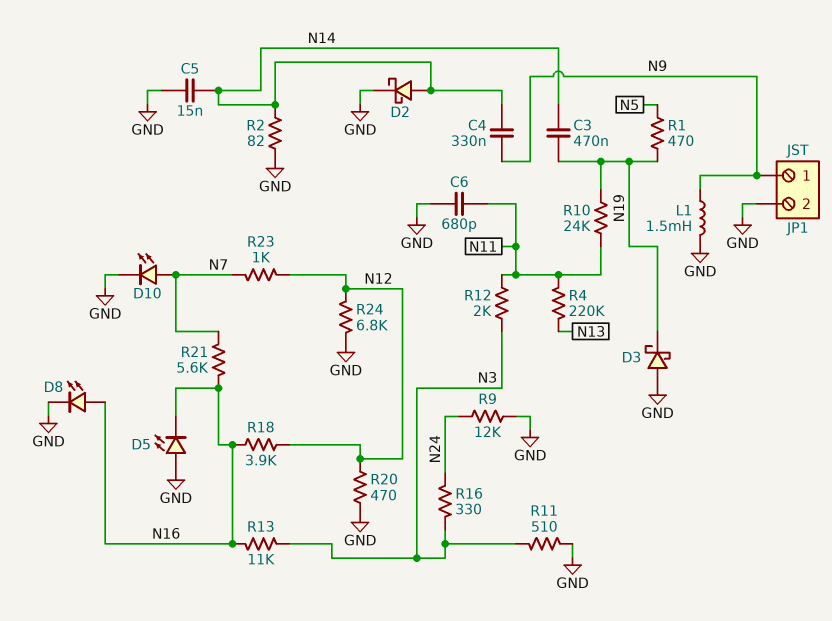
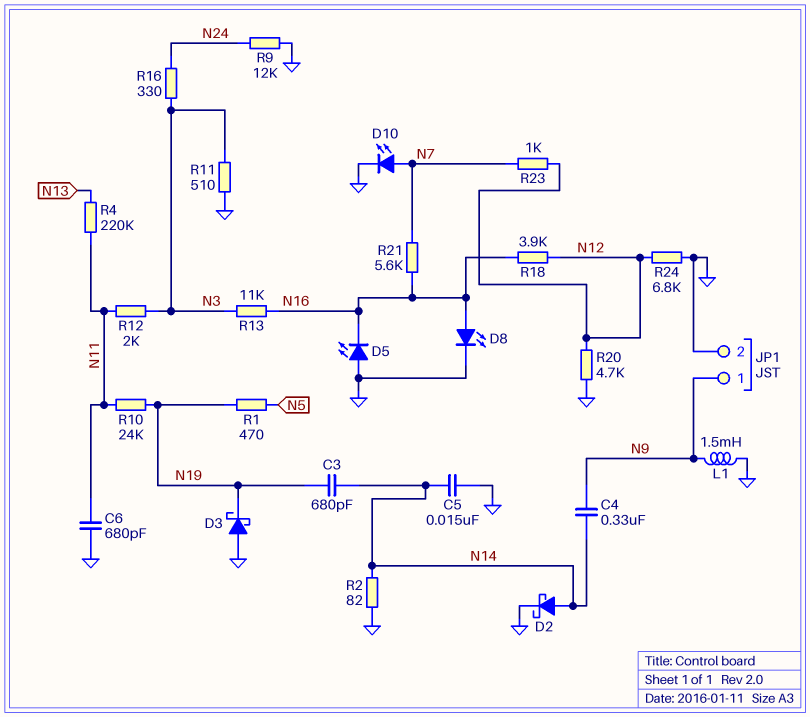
C3: 470nF (N14, N19) -> 680pF (N14, N19)
R20: 470 (GND, N12) -> 4.7k (GND, N12)

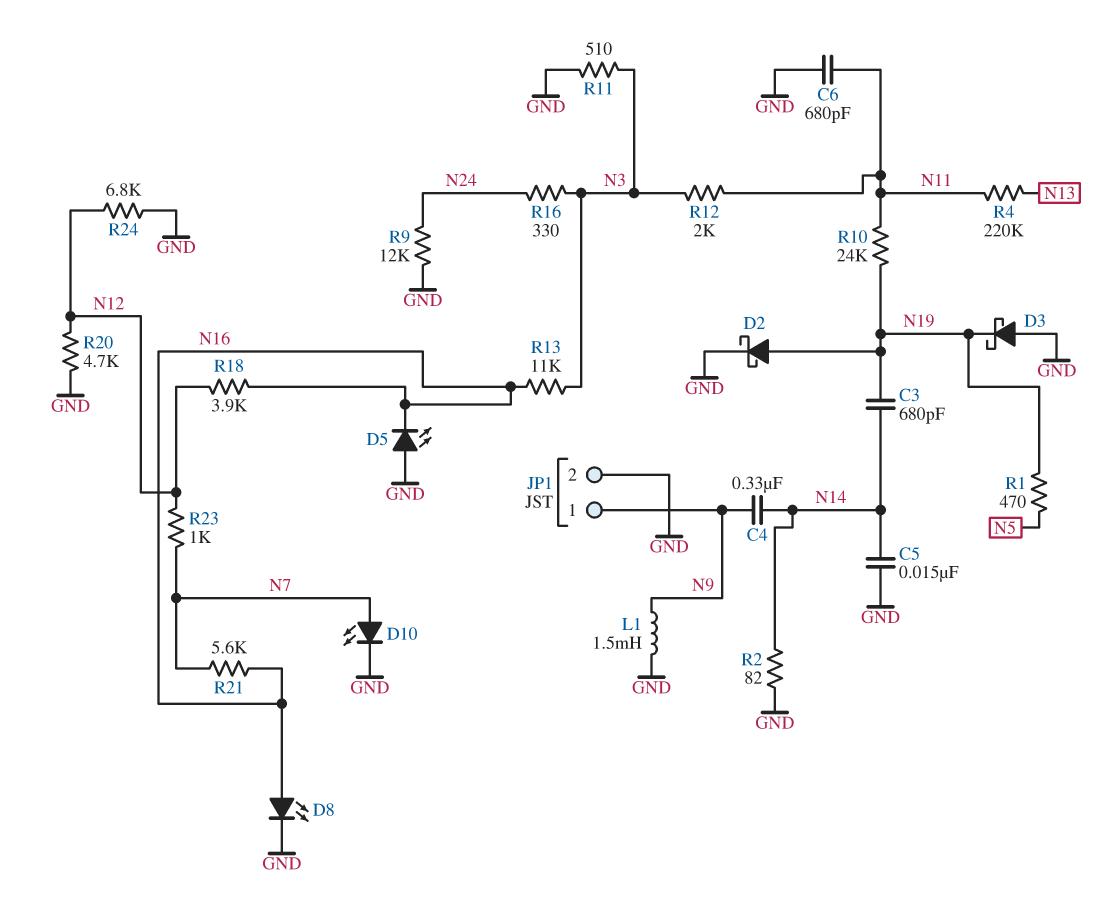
D2: schottky (A N14, K GND) -> schottky (A N19, K GND)

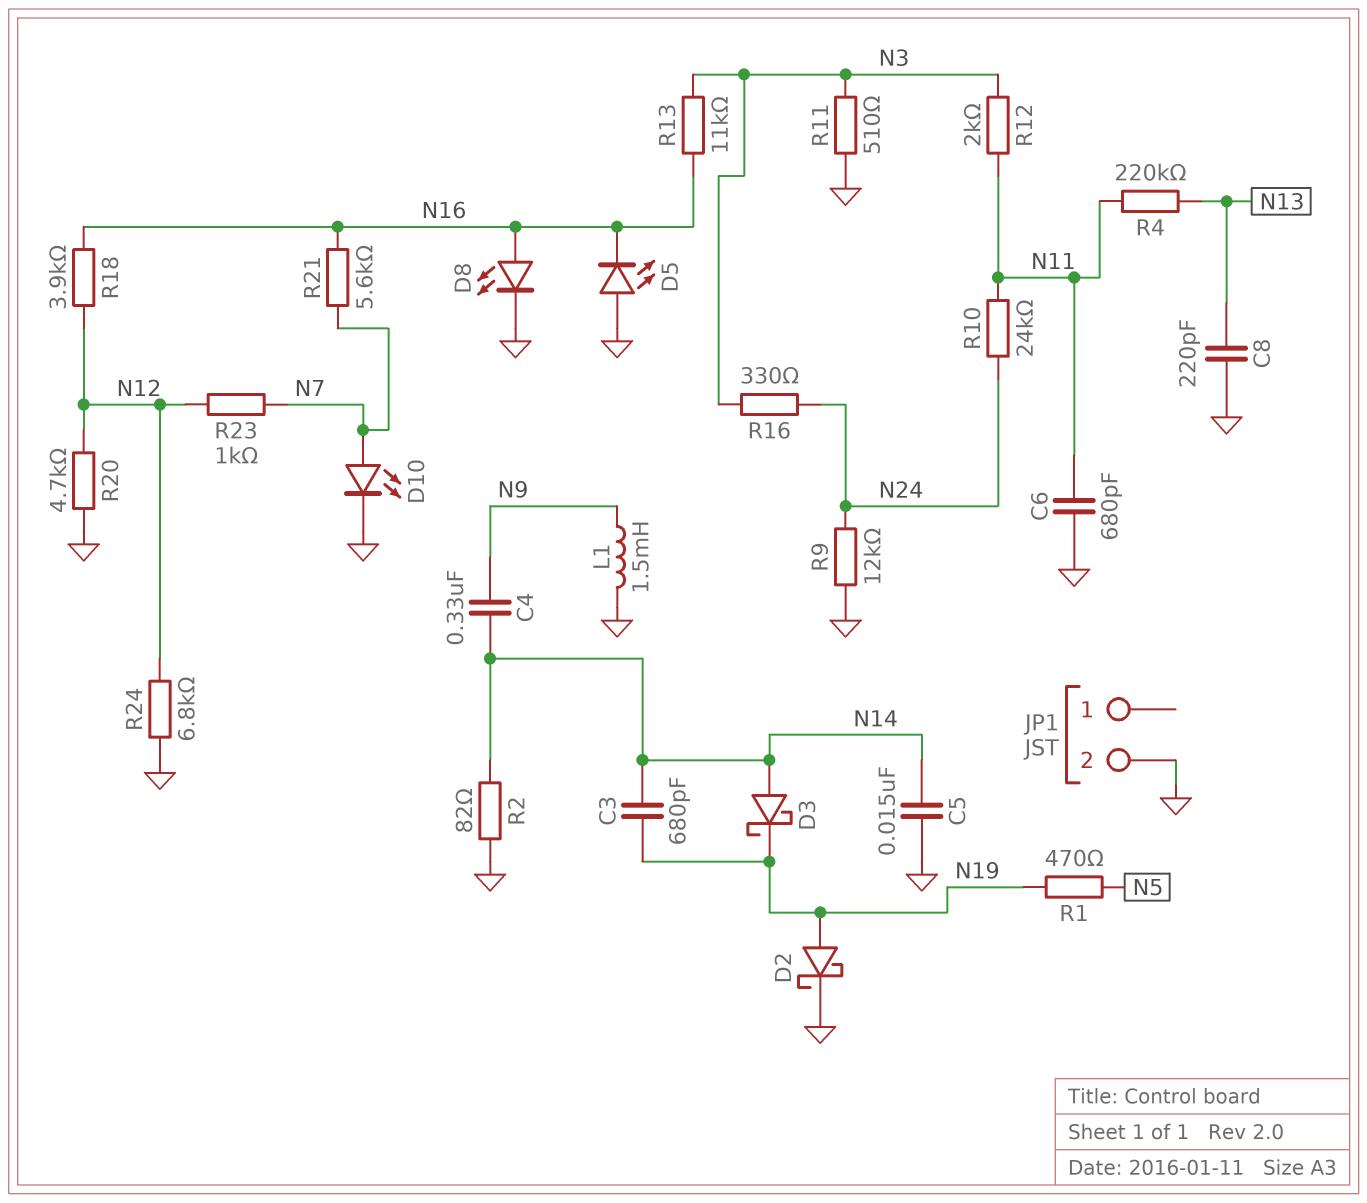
C8: none -> 220pF (GND, N13)
D3: schottky (A GND, K N19) -> schottky (A N14, K N19)
JP1 pin 1: N9 -> none
R10: 24k (N11, N19) -> 24k (N11, N24)

